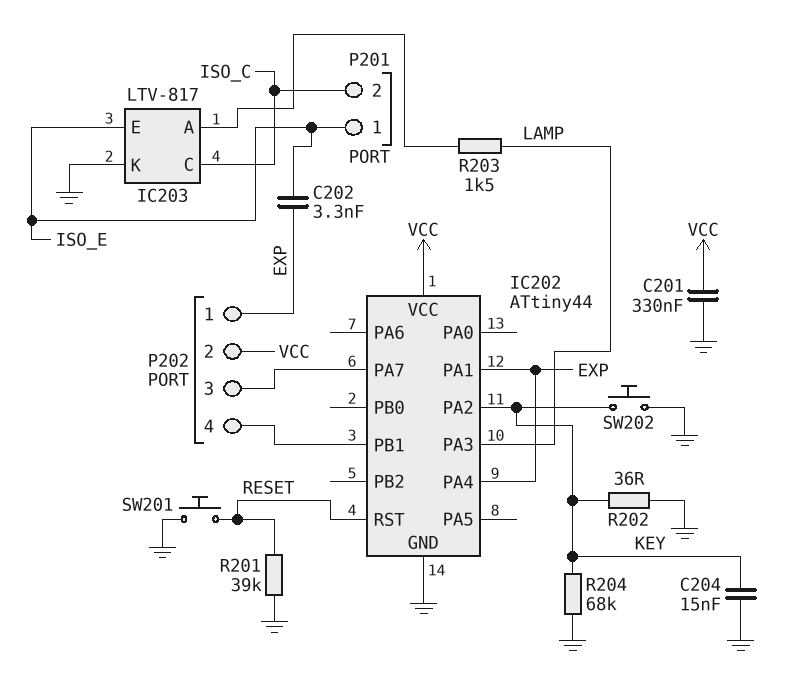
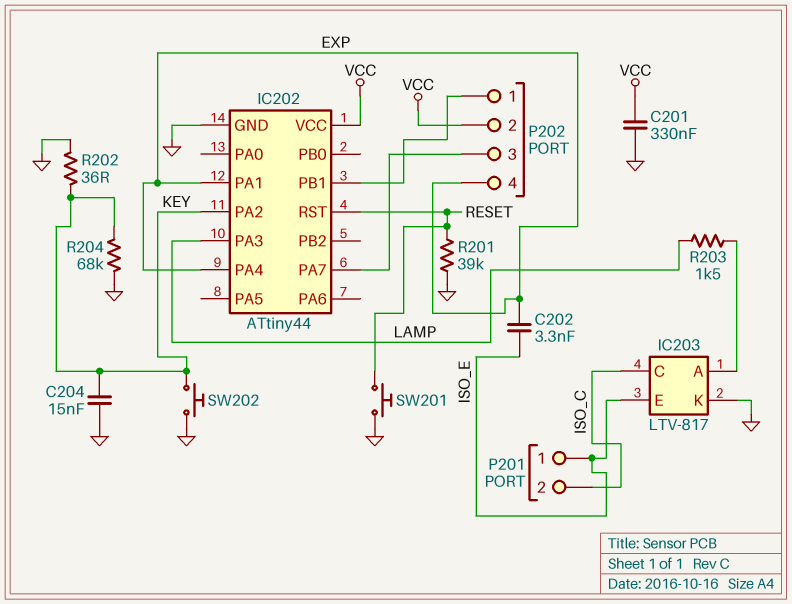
P202 pin 1: EXP -> IC202/PB1
P202 pin 4: IC202/PB1 -> EXP

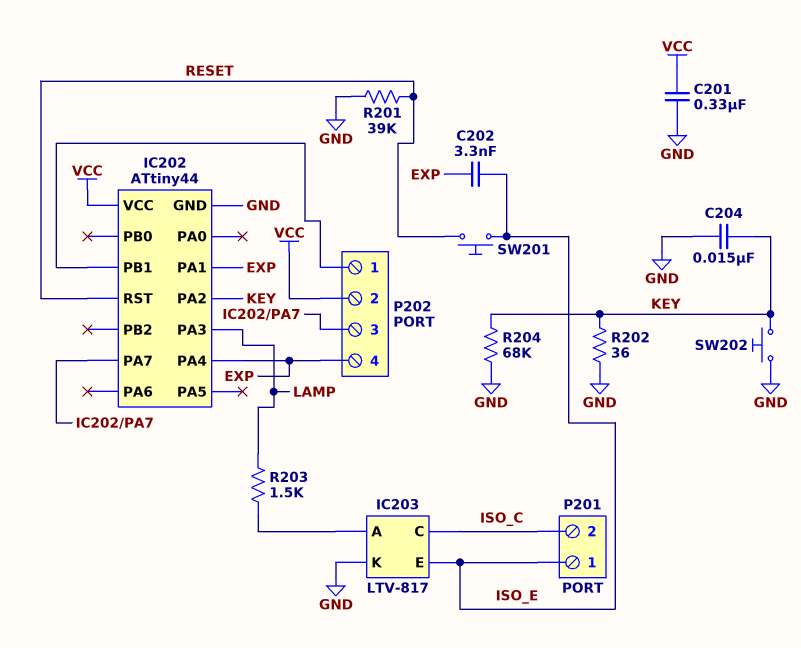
SW201: button (GND, RESET) -> button (ISO_E, RESET)

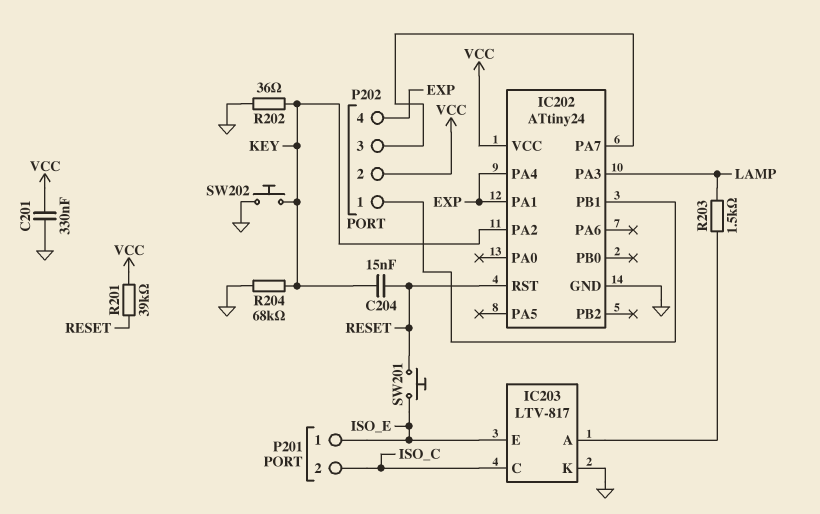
C202: 3.3nF (EXP, ISO_E) -> none
C204: 15nF (GND, KEY) -> 15nF (KEY, RESET)
IC202: ATtiny44 -> ATtiny24
R201: 39k (GND, RESET) -> 39k (RESET, VCC)

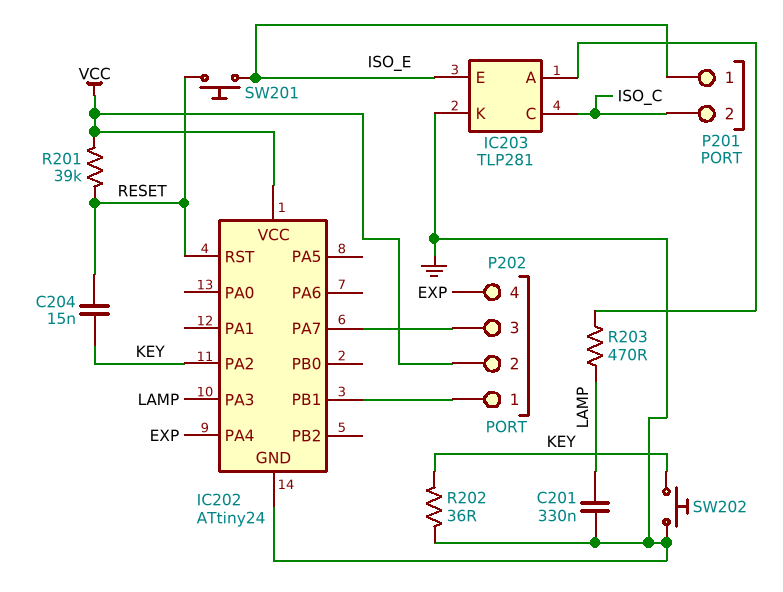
C201: 330nF (GND, VCC) -> 330nF (GND, LAMP)
IC202 pin PA1: EXP -> none
IC203: LTV-817 -> TLP281
R203: 1.5k (IC203/A, LAMP) -> 470 (IC203/A, LAMP)
R204: 68k (GND, KEY) -> none

